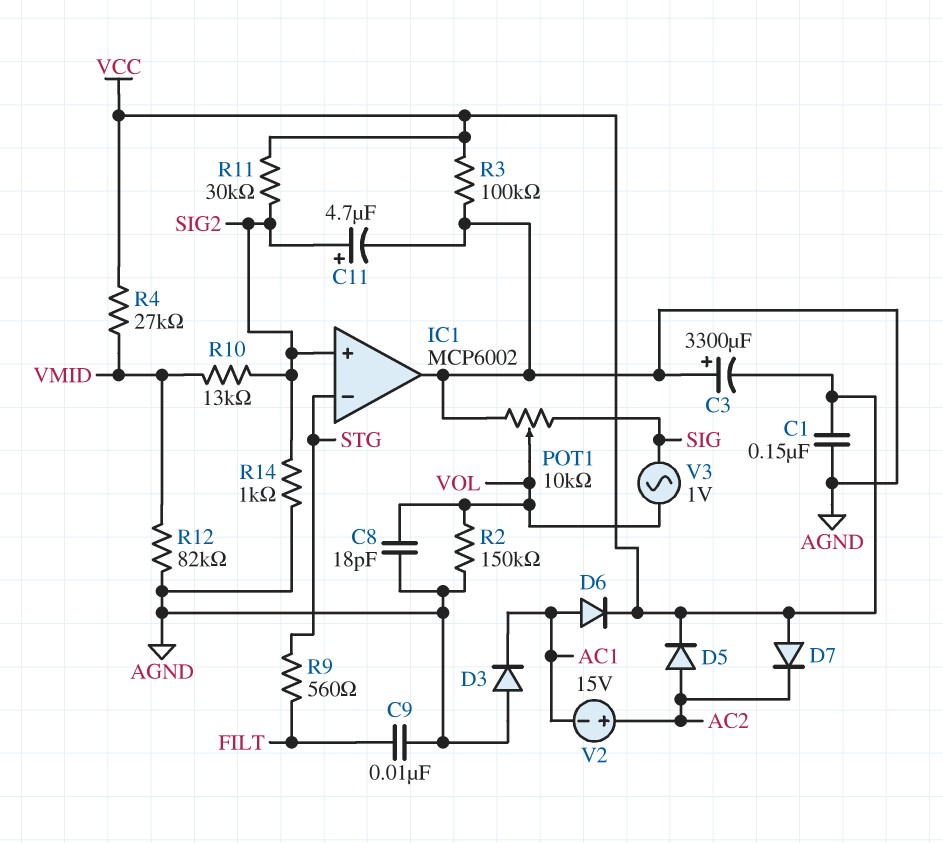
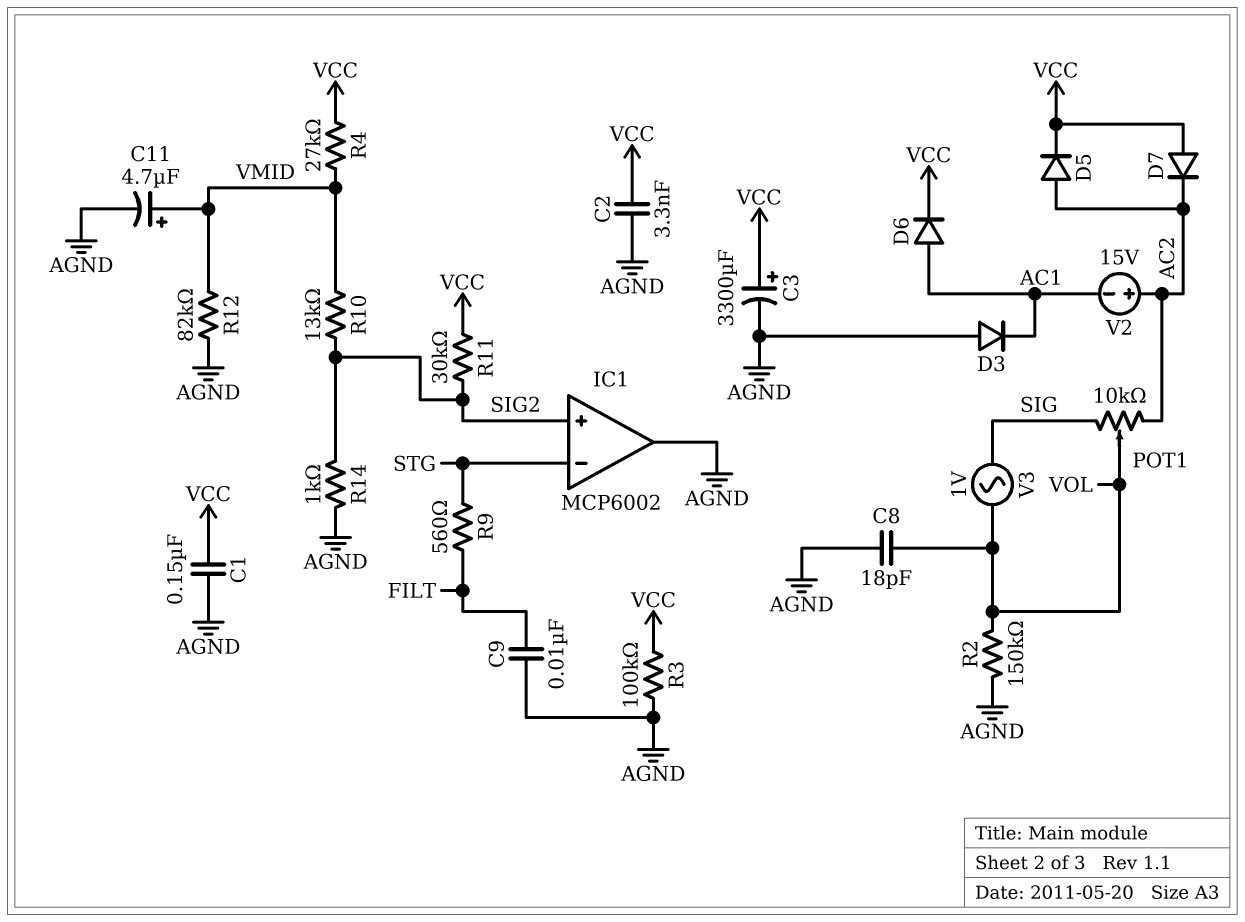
C2: none -> 3.3nF (AGND, VCC)
C3: 3300uF (plus AGND, minus VCC) -> 3300uF (plus VCC, minus AGND)
C11: 4.7uF (plus SIG2, minus AGND) -> 4.7uF (plus VMID, minus AGND)
POT1: 10k (AGND, SIG, wiper VOL) -> 10k (AC2, SIG, wiper VOL)

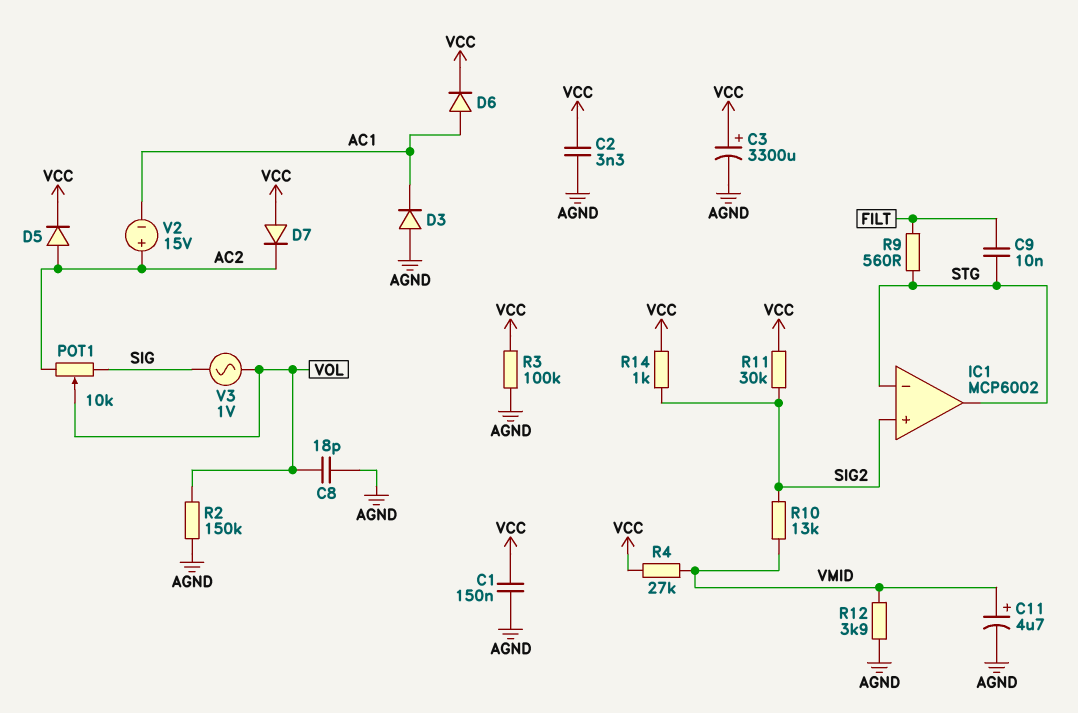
C9: 10nF (AGND, FILT) -> 10nF (FILT, STG)
IC1 pin out: AGND -> STG
R12: 82k (AGND, VMID) -> 3.9k (AGND, VMID)
R14: 1k (AGND, SIG2) -> 1k (SIG2, VCC)

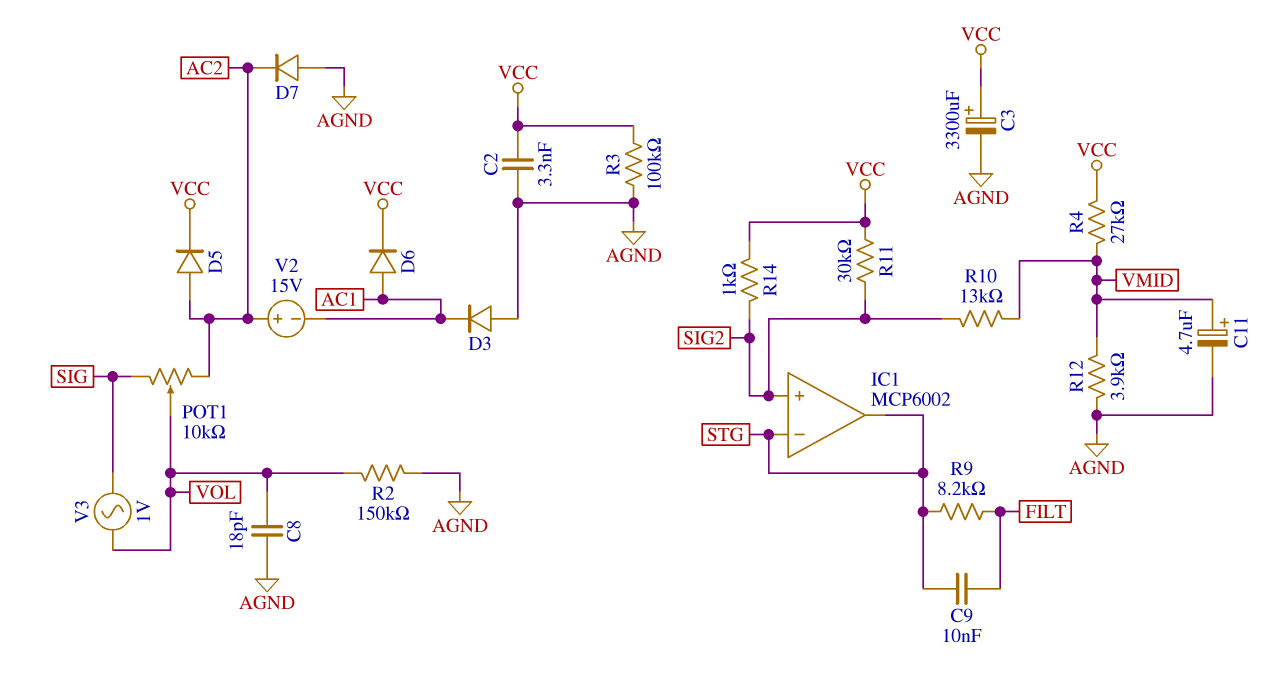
C1: 150nF (AGND, VCC) -> none
D7: diode (A VCC, K AC2) -> diode (A AGND, K AC2)
R9: 560 (FILT, STG) -> 8.2k (FILT, STG)

